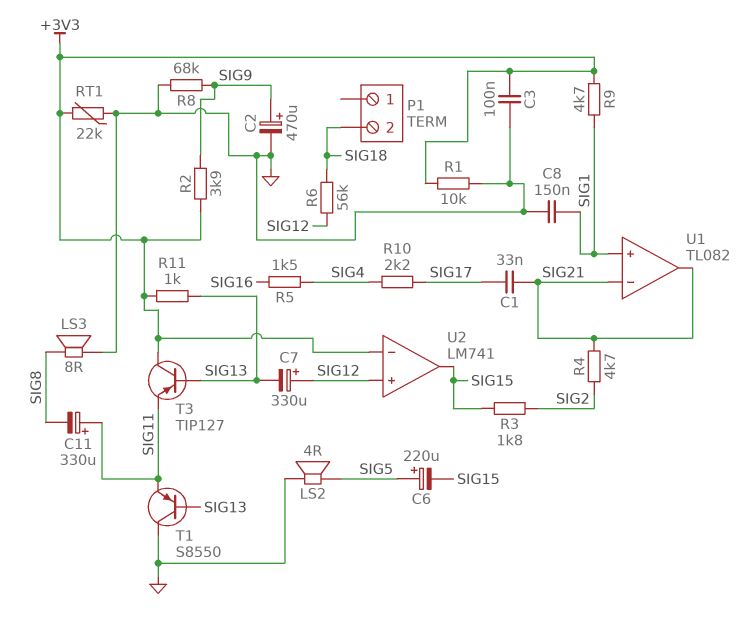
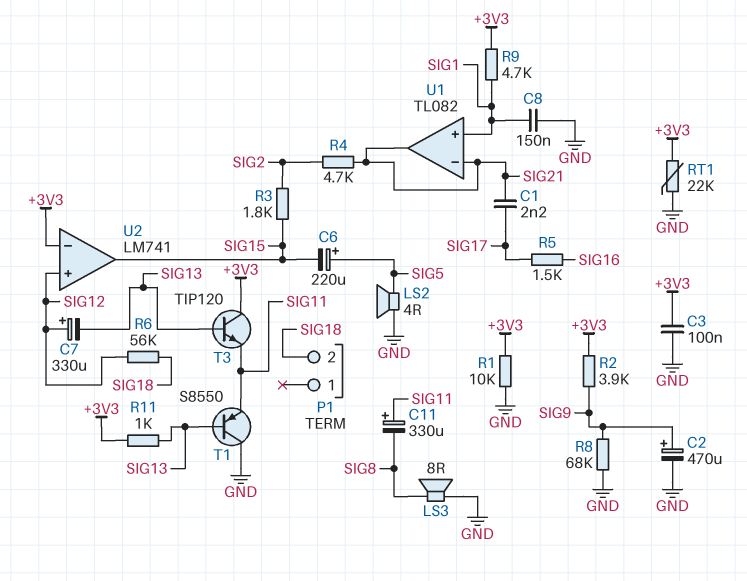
C1: 33nF (SIG17, SIG21) -> 2.2nF (SIG17, SIG21)
R5: 1.5k (SIG4, SIG16) -> 1.5k (SIG16, SIG17)
R10: 2.2k (SIG4, SIG17) -> none
T3: PNP TIP127 (B SIG13, C +3V3, E SIG11) -> NPN TIP120 (B SIG13, C +3V3, E SIG11)

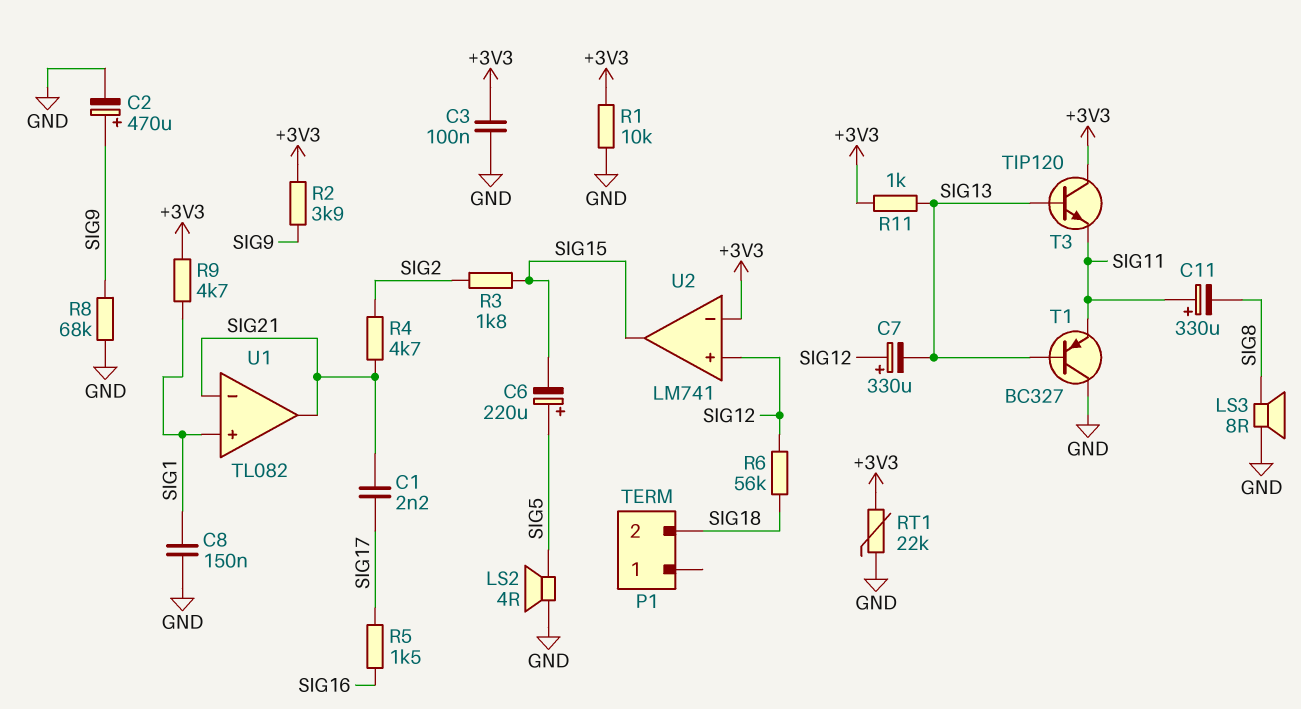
T1: PNP S8550 (B SIG13, C GND, E SIG11) -> PNP BC327 (B SIG13, C GND, E SIG11)

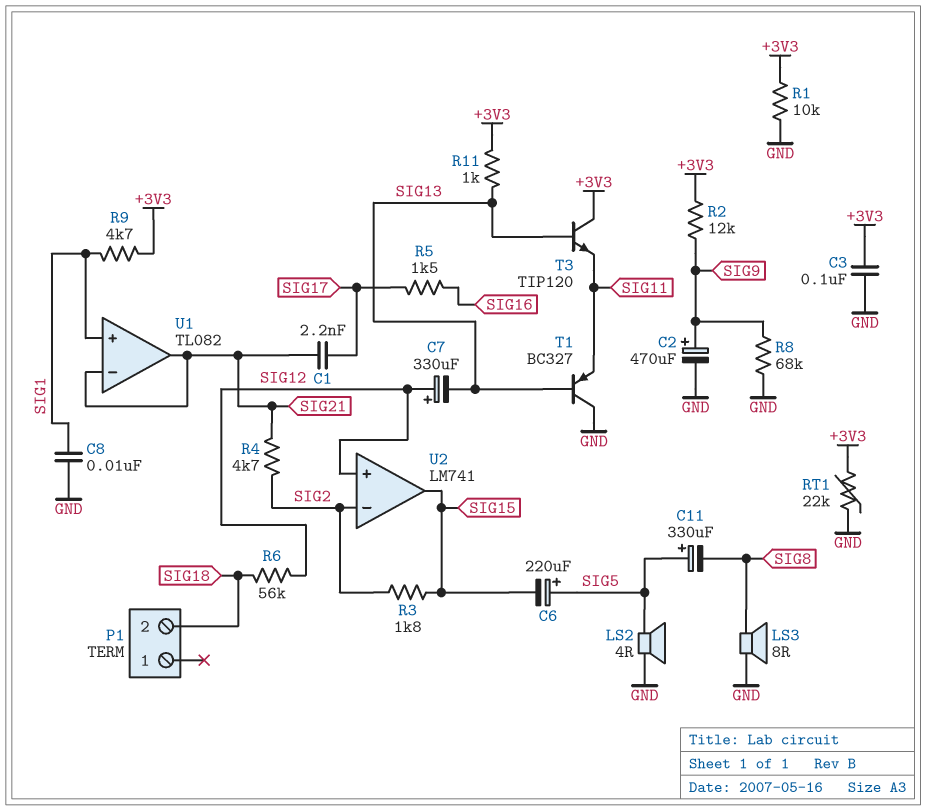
C8: 150nF (GND, SIG1) -> 10nF (GND, SIG1)
C11: 330uF (plus SIG11, minus SIG8) -> 330uF (plus SIG5, minus SIG8)
R2: 3.9k (+3V3, SIG9) -> 12k (+3V3, SIG9)
U2 pin in-: +3V3 -> SIG2

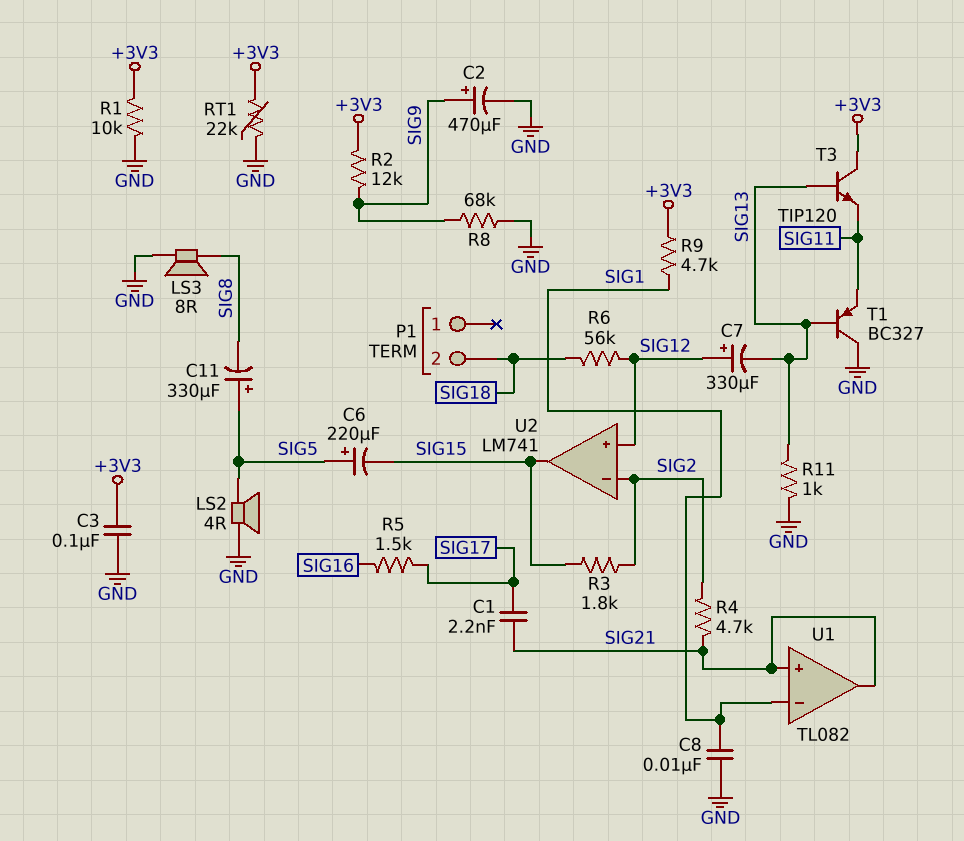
R11: 1k (+3V3, SIG13) -> 1k (GND, SIG13)
U1 pin in+: SIG1 -> SIG21
U1 pin in-: SIG21 -> SIG1

